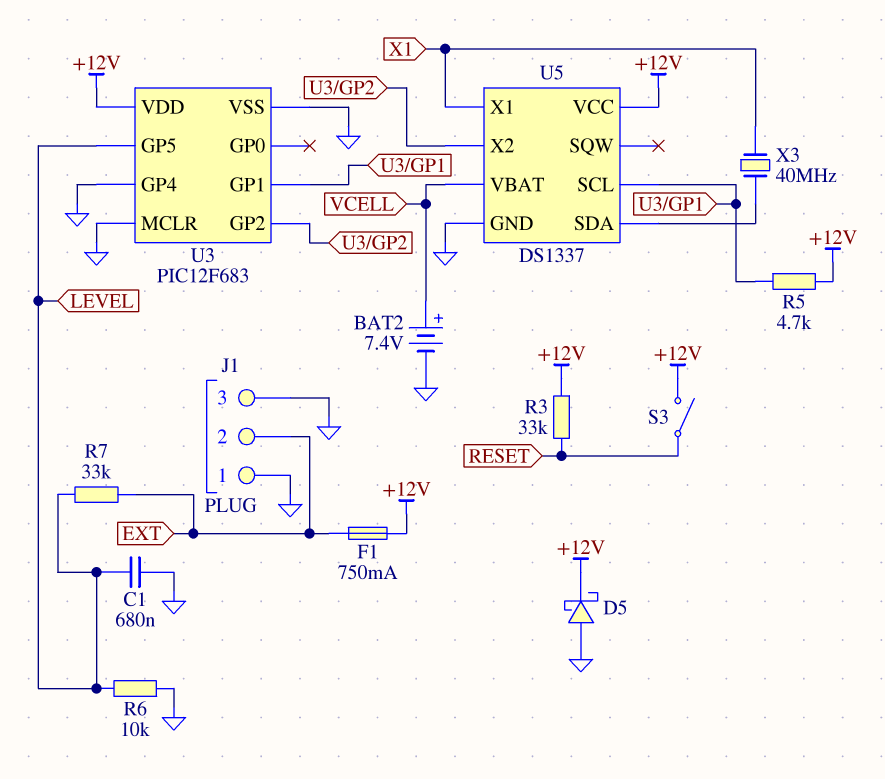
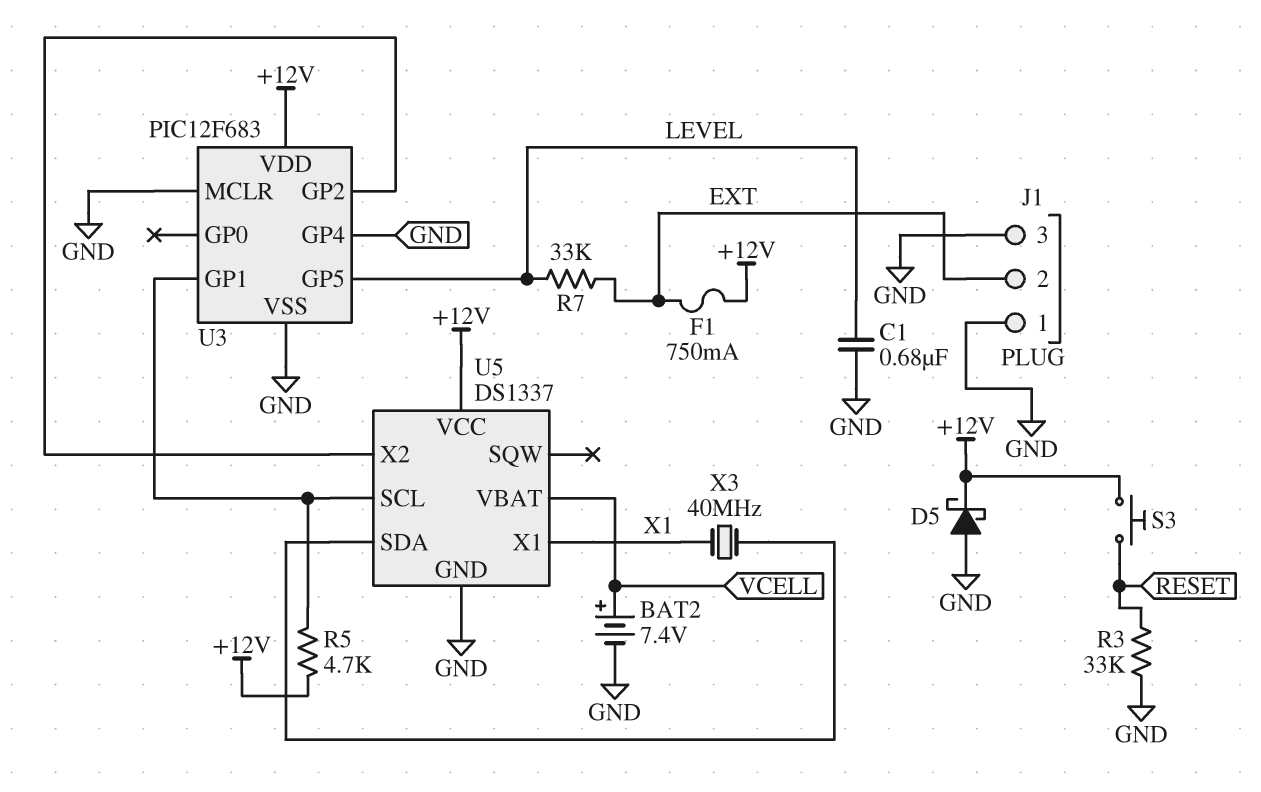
R3: 33k (+12V, RESET) -> 33k (GND, RESET)
R6: 10k (GND, LEVEL) -> none
S3: switch (+12V, RESET) -> button (+12V, RESET)

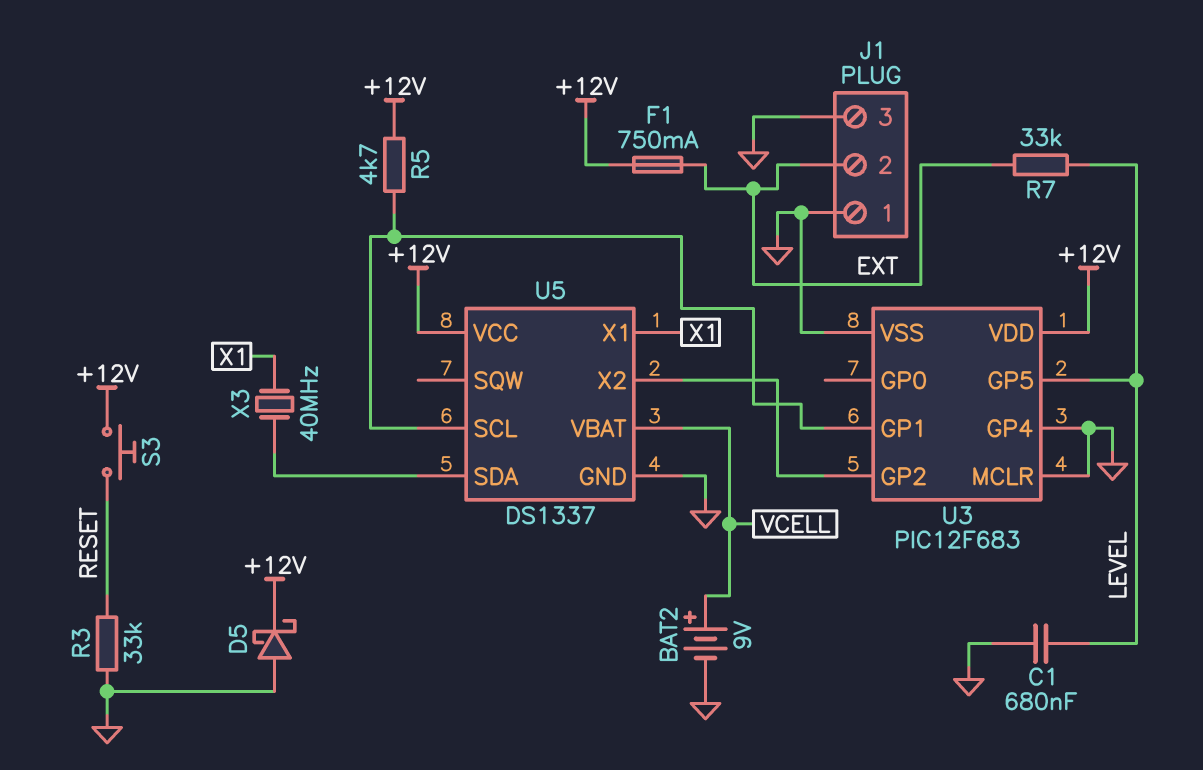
BAT2: 7.4V (plus VCELL, minus GND) -> 9V (plus VCELL, minus GND)

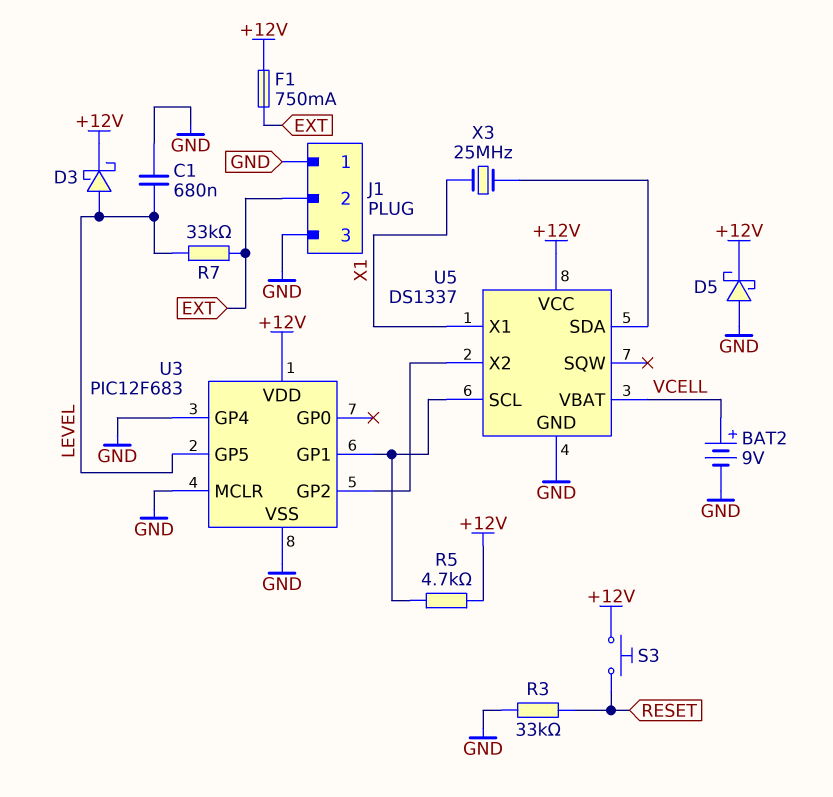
D3: none -> schottky (A LEVEL, K +12V)
X3: 40MHz (U5/SDA, X1) -> 25MHz (U5/SDA, X1)

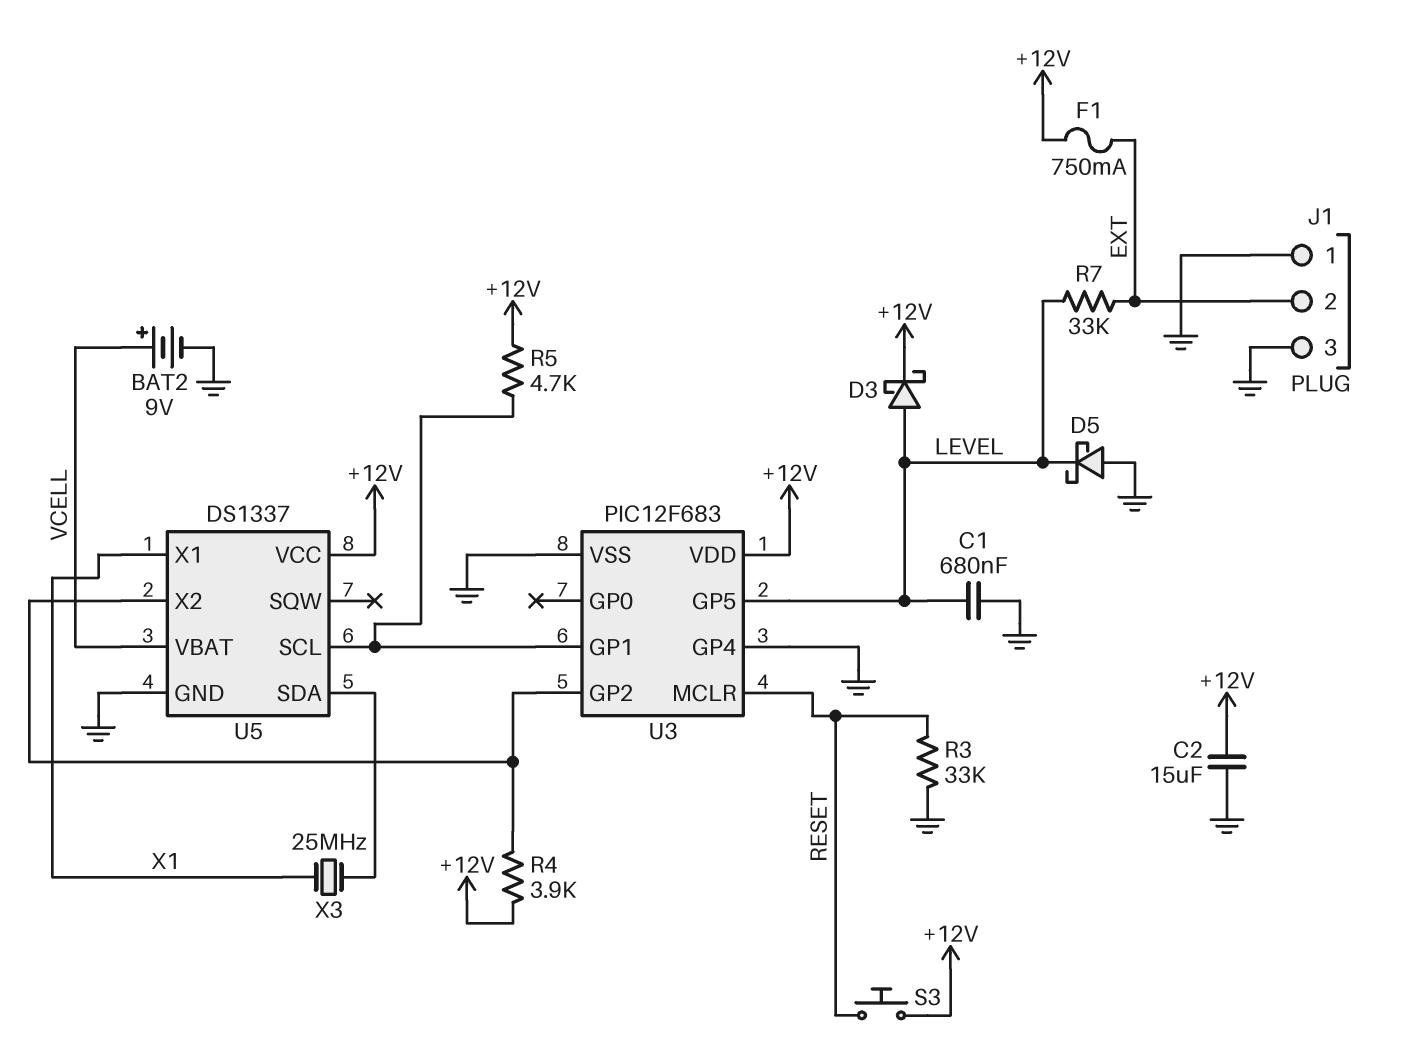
C2: none -> 15uF (+12V, GND)
D5: schottky (A GND, K +12V) -> schottky (A GND, K LEVEL)
R4: none -> 3.9k (+12V, U3/GP2)
U3 pin MCLR: GND -> RESET

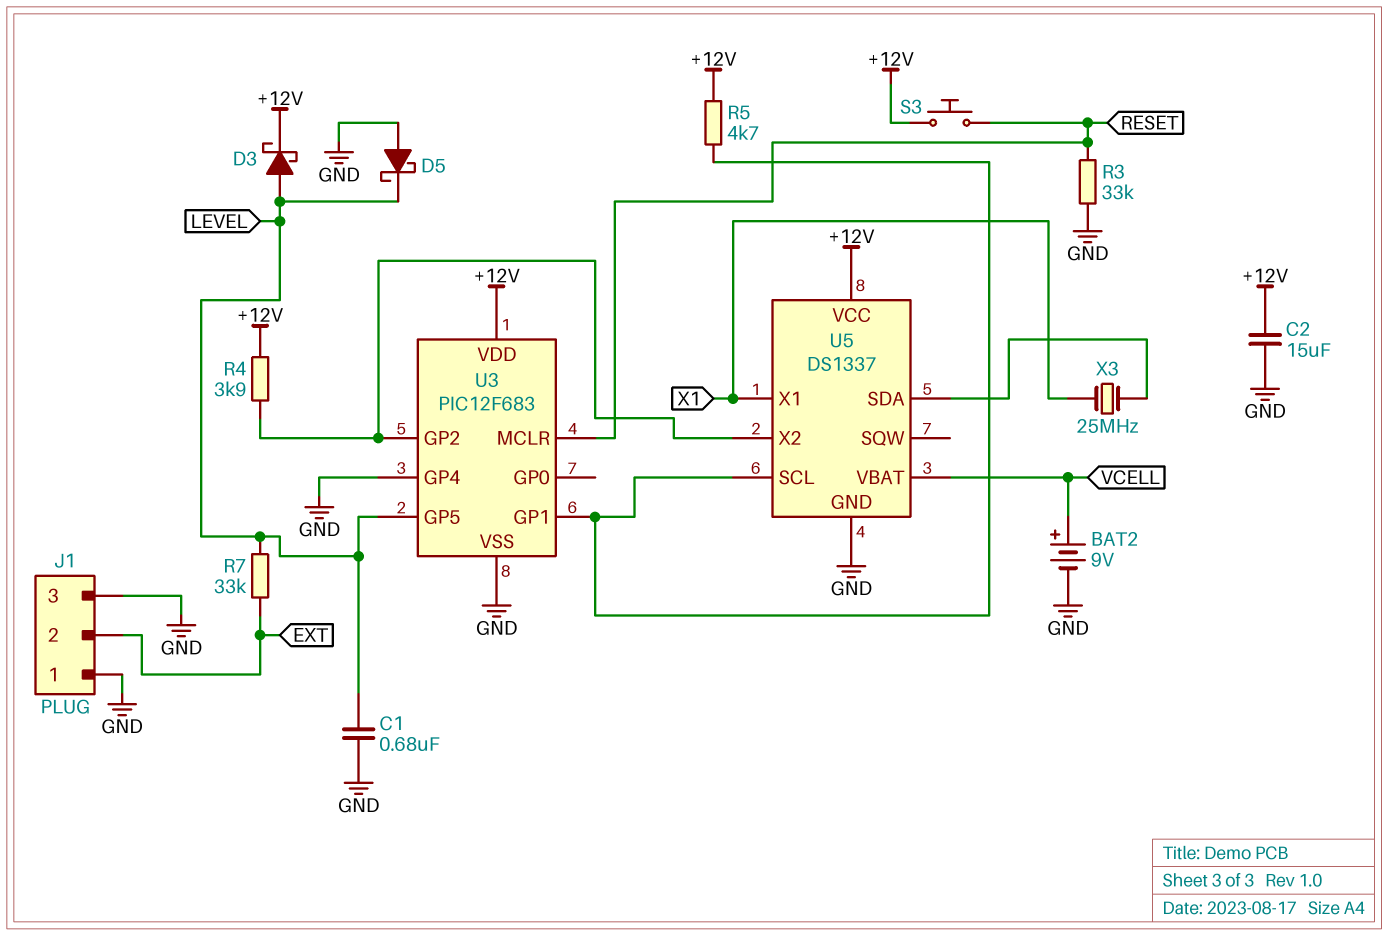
F1: 750mA (+12V, EXT) -> none

